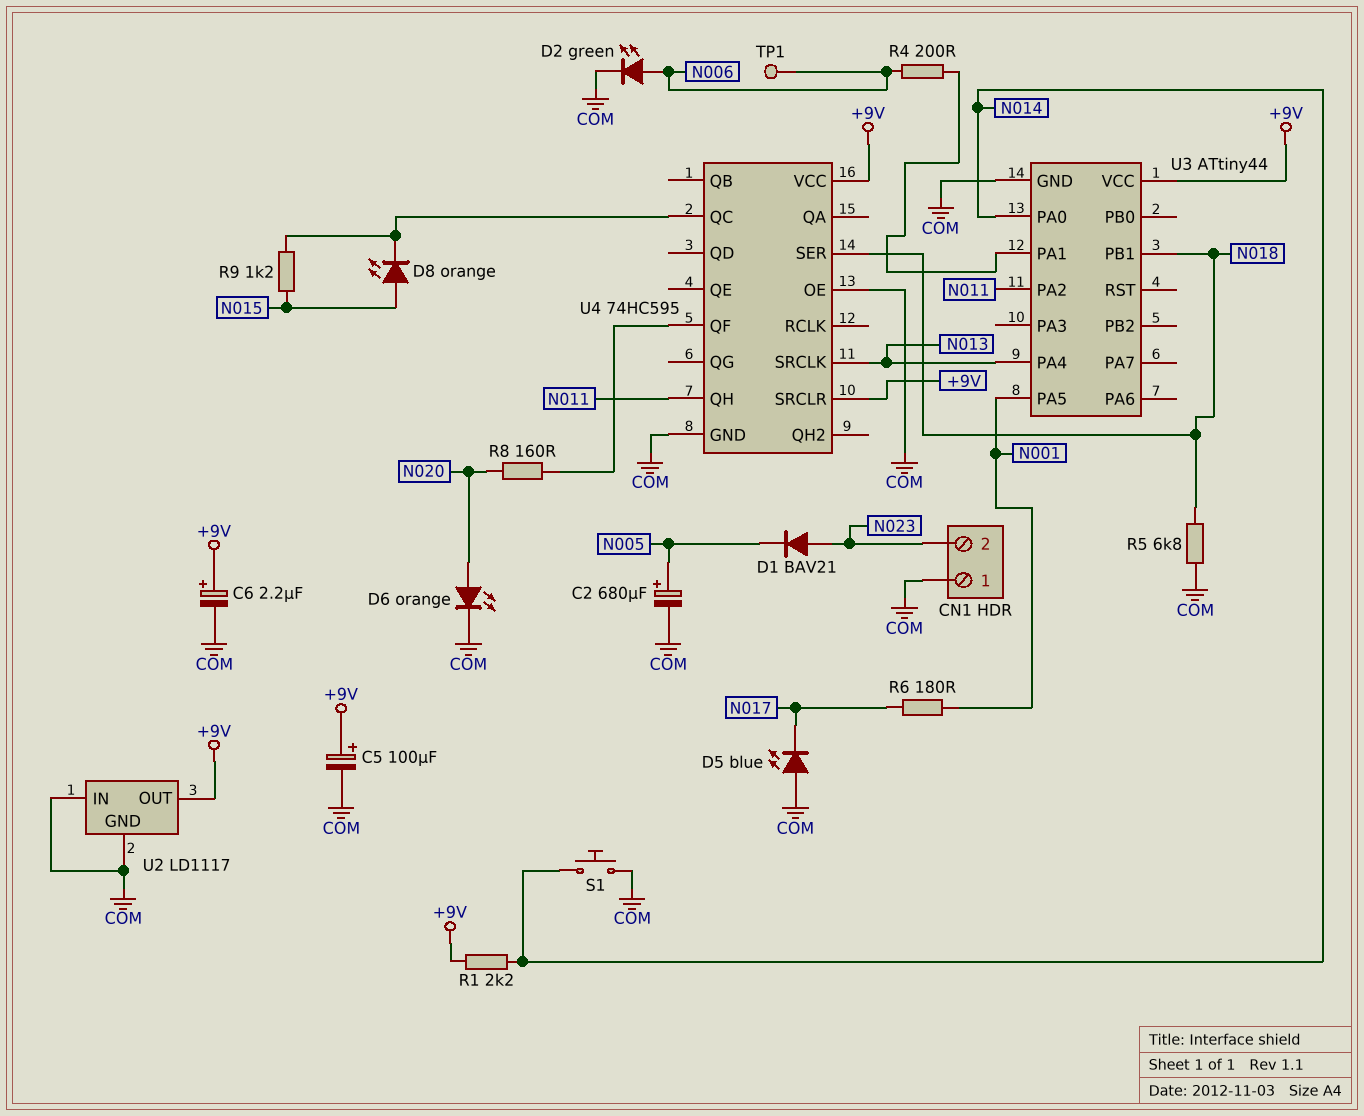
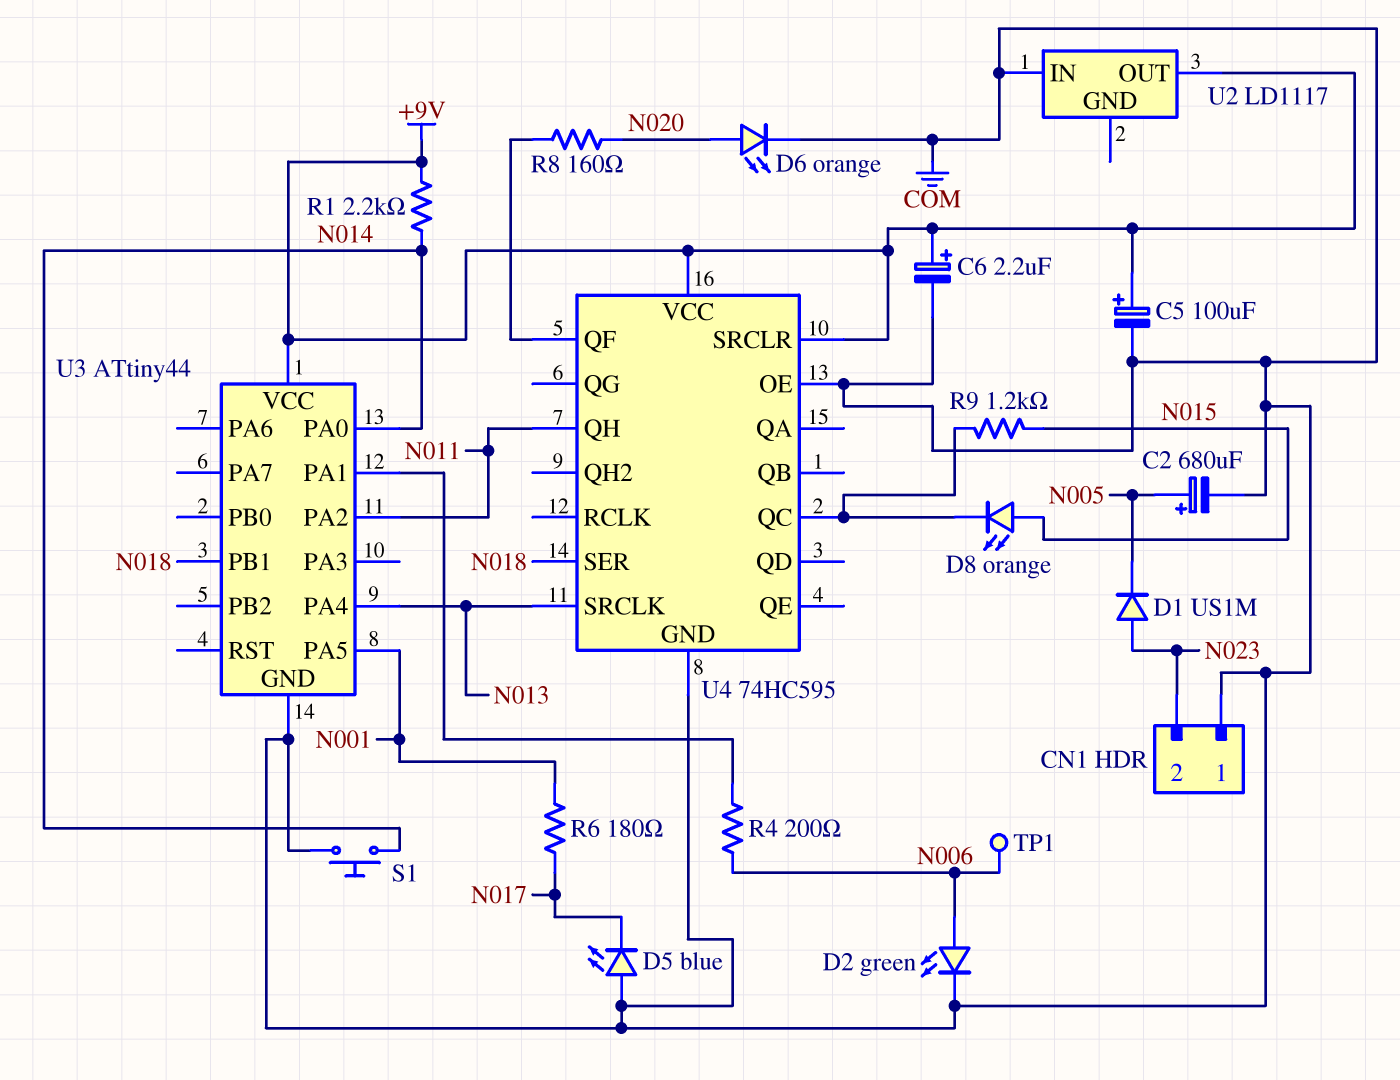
D1: diode BAV21 (A N023, K N005) -> diode US1M (A N023, K N005)
R5: 6.8k (COM, N018) -> none
U2 pin GND: COM -> none

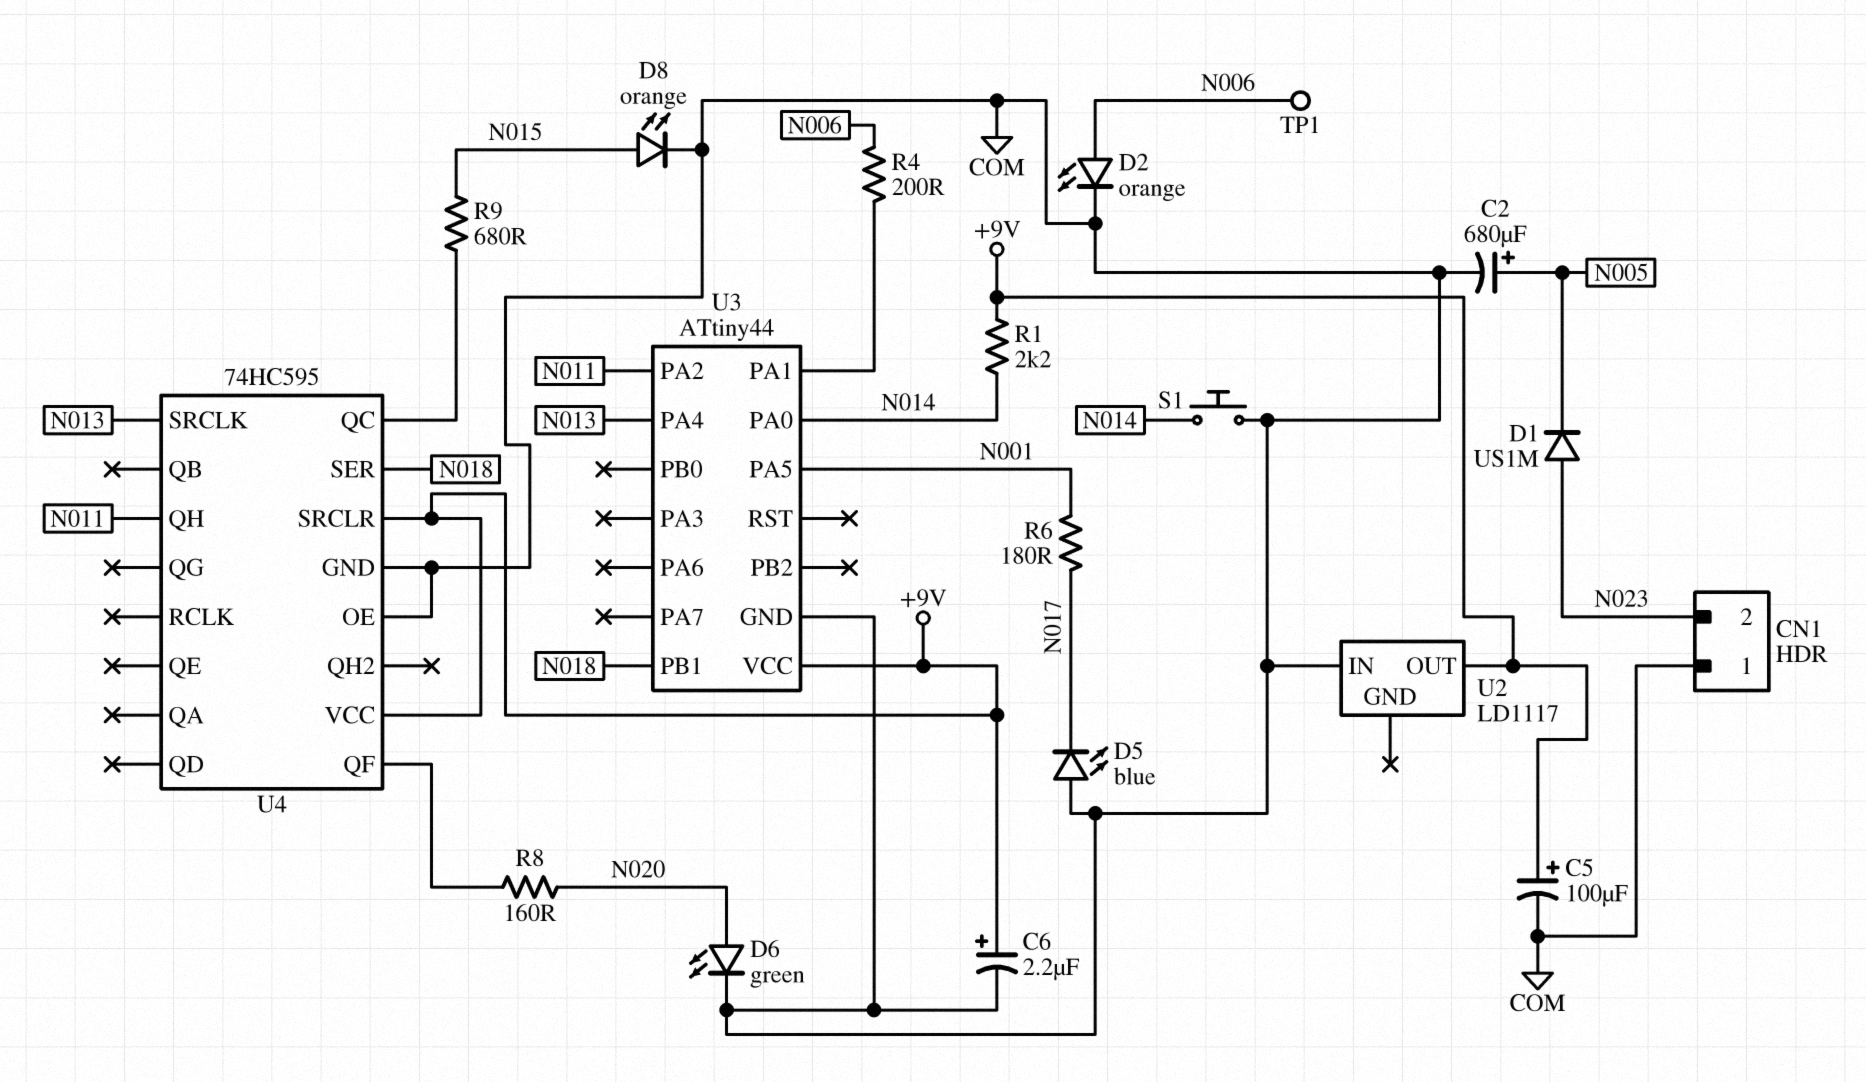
D2: LED green (A N006, K COM) -> LED orange (A N006, K COM)
D6: LED orange (A N020, K COM) -> LED green (A N020, K COM)
D8: LED orange (A N015, K U4/QC) -> LED orange (A N015, K COM)
R9: 1.2k (N015, U4/QC) -> 680 (N015, U4/QC)

